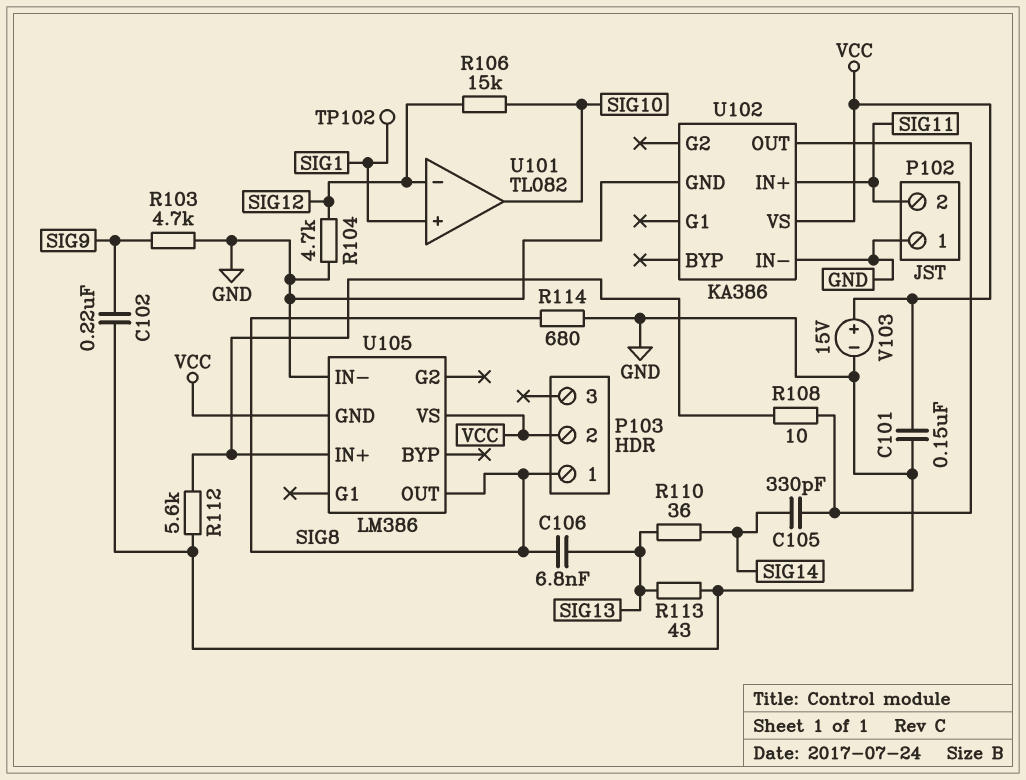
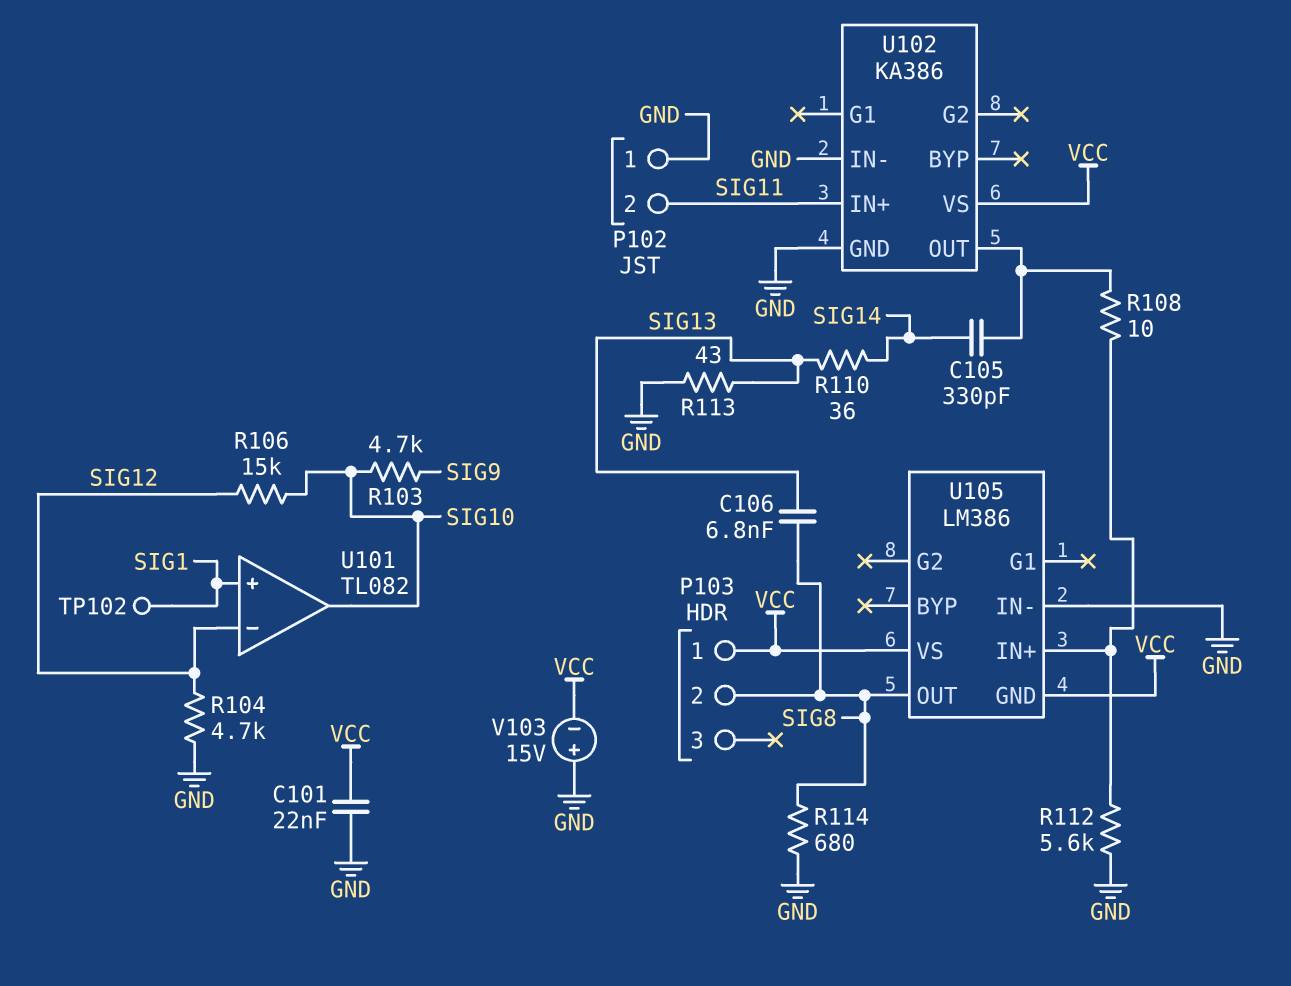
C101: 150nF (GND, VCC) -> 22nF (GND, VCC)
C102: 220nF (GND, SIG9) -> none
P103 pin 1: SIG8 -> VCC
P103 pin 2: VCC -> SIG8
R103: 4.7k (GND, SIG9) -> 4.7k (SIG9, SIG10)
V103: 15V (plus VCC, minus GND) -> 15V (plus GND, minus VCC)

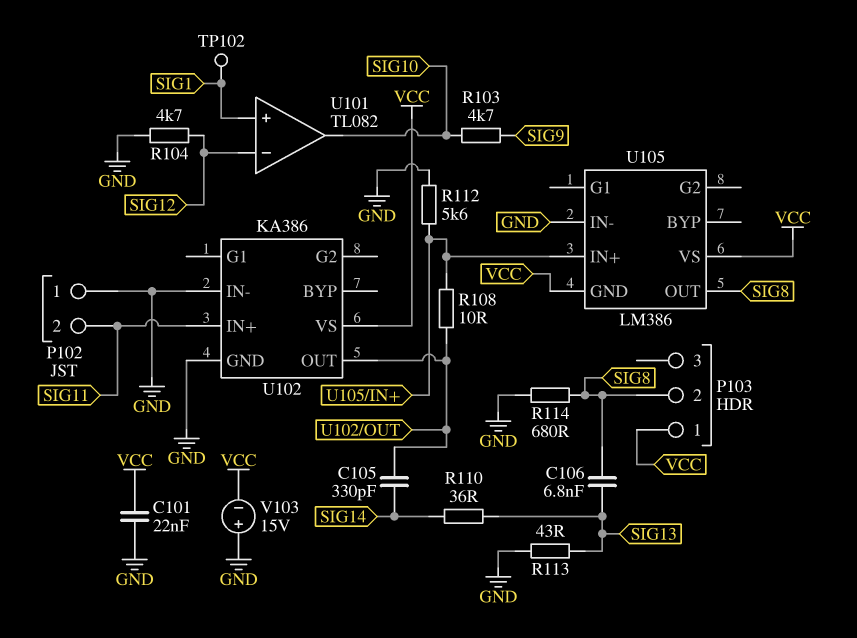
R106: 15k (SIG10, SIG12) -> none

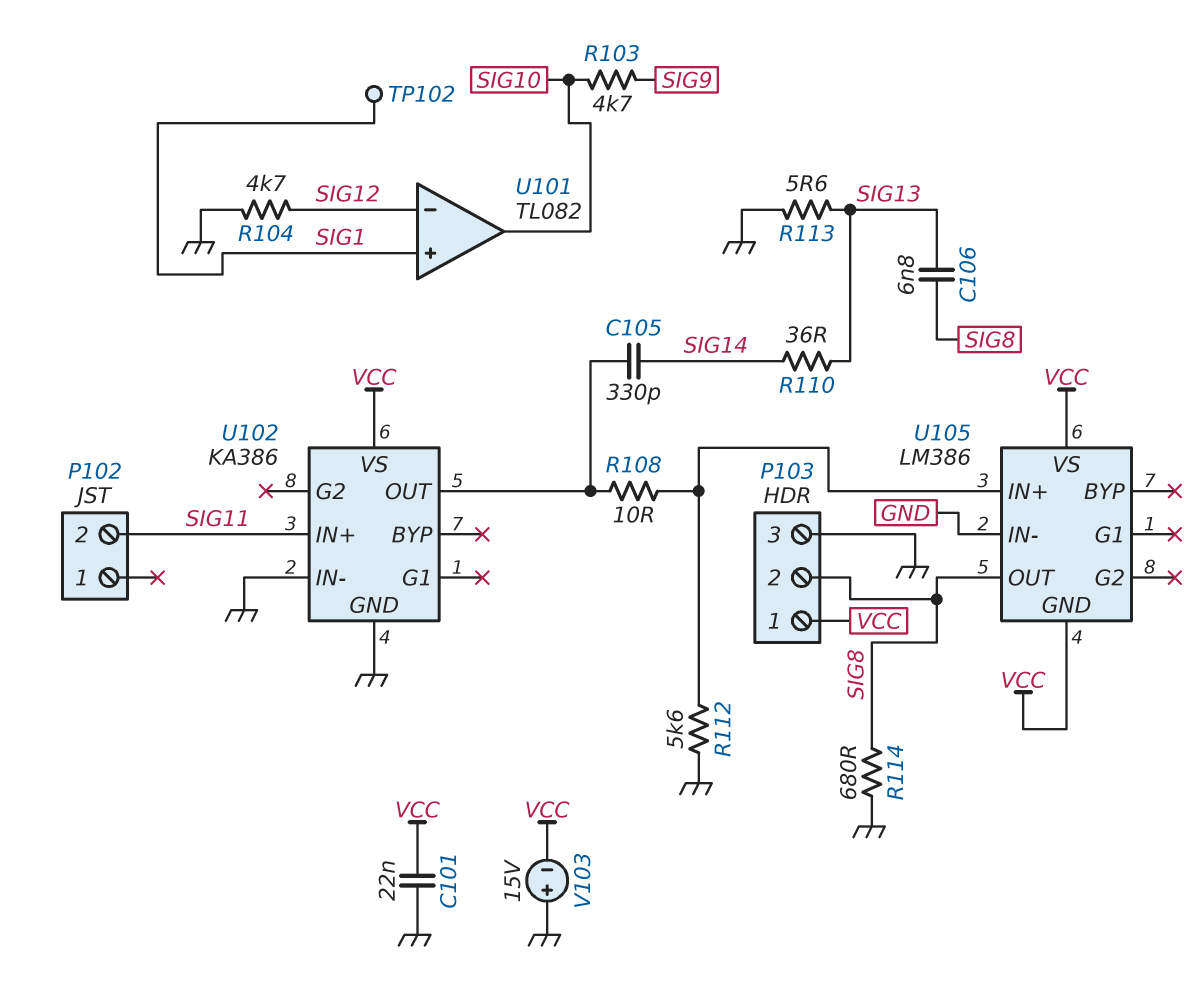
P102 pin 1: GND -> none
P103 pin 3: none -> GND
R113: 43 (GND, SIG13) -> 5.6 (GND, SIG13)

